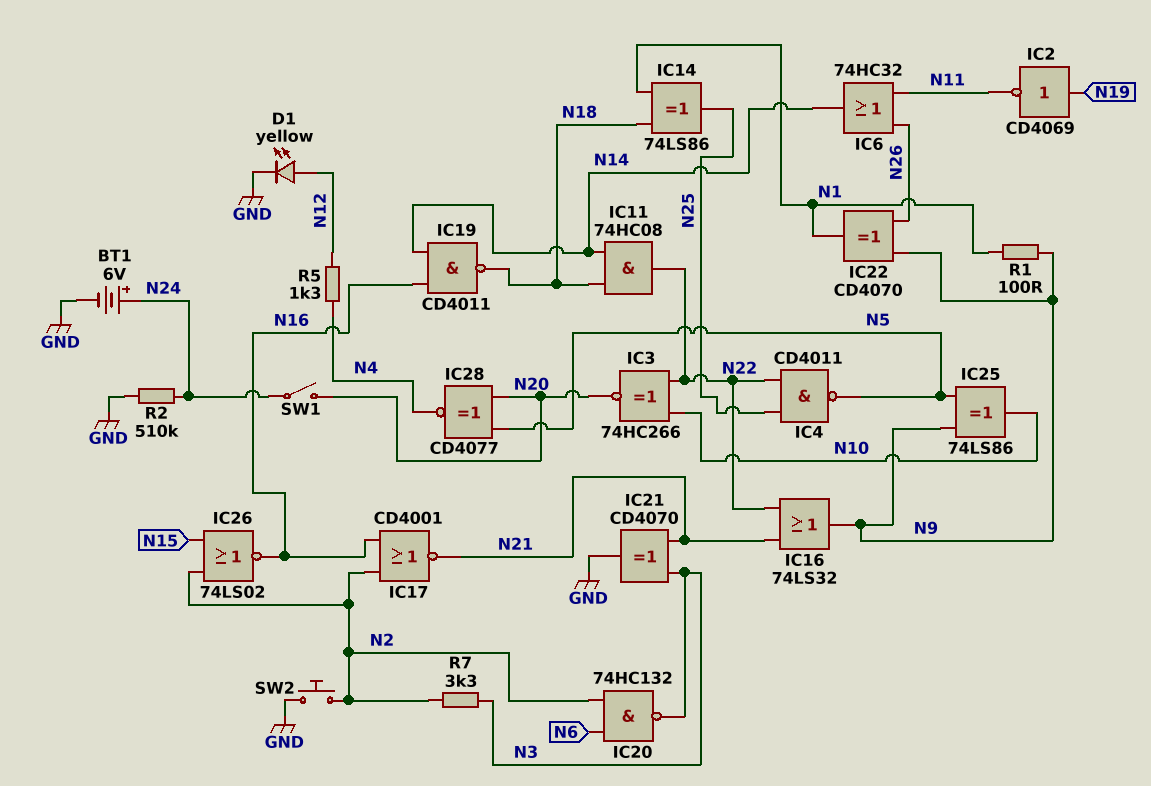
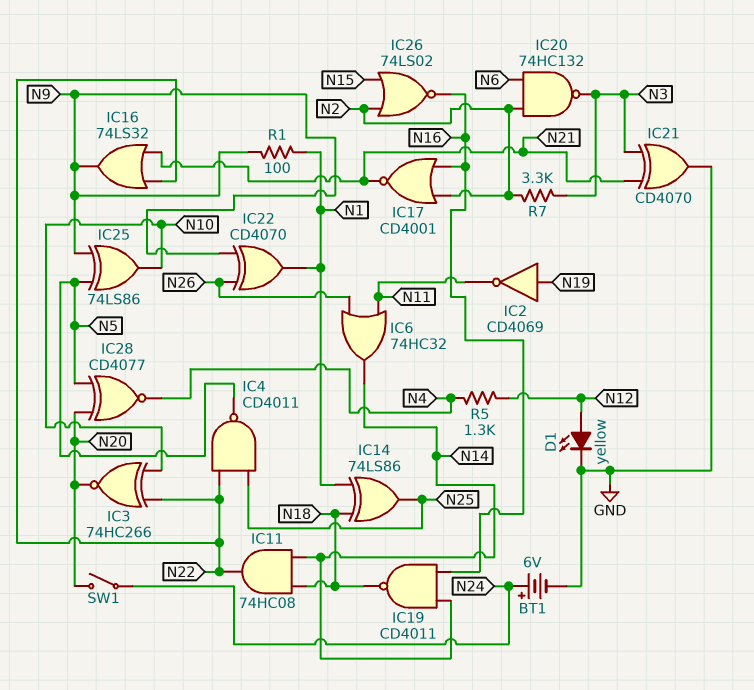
R2: 510k (GND, N24) -> none
SW2: button (GND, N2) -> none

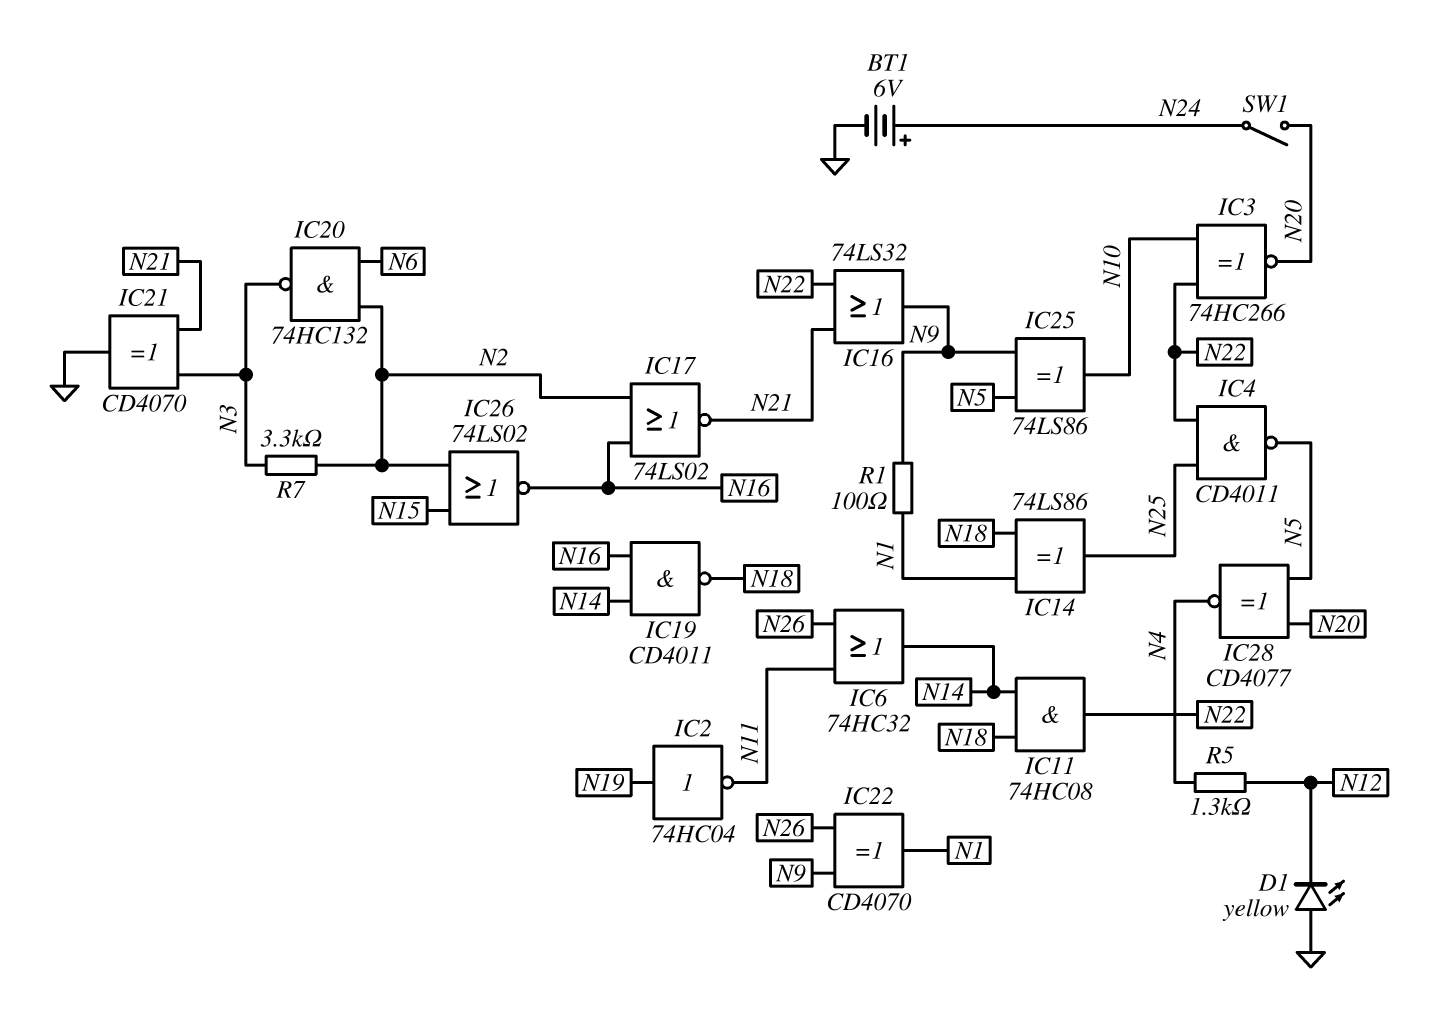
D1: LED yellow (A N12, K GND) -> LED yellow (A GND, K N12)
IC2: NOT CD4069 (in N19, out N11) -> NOT 74HC04 (in N19, out N11)
IC17: NOR CD4001 (in N2, in N16, out N21) -> NOR 74LS02 (in N2, in N16, out N21)

